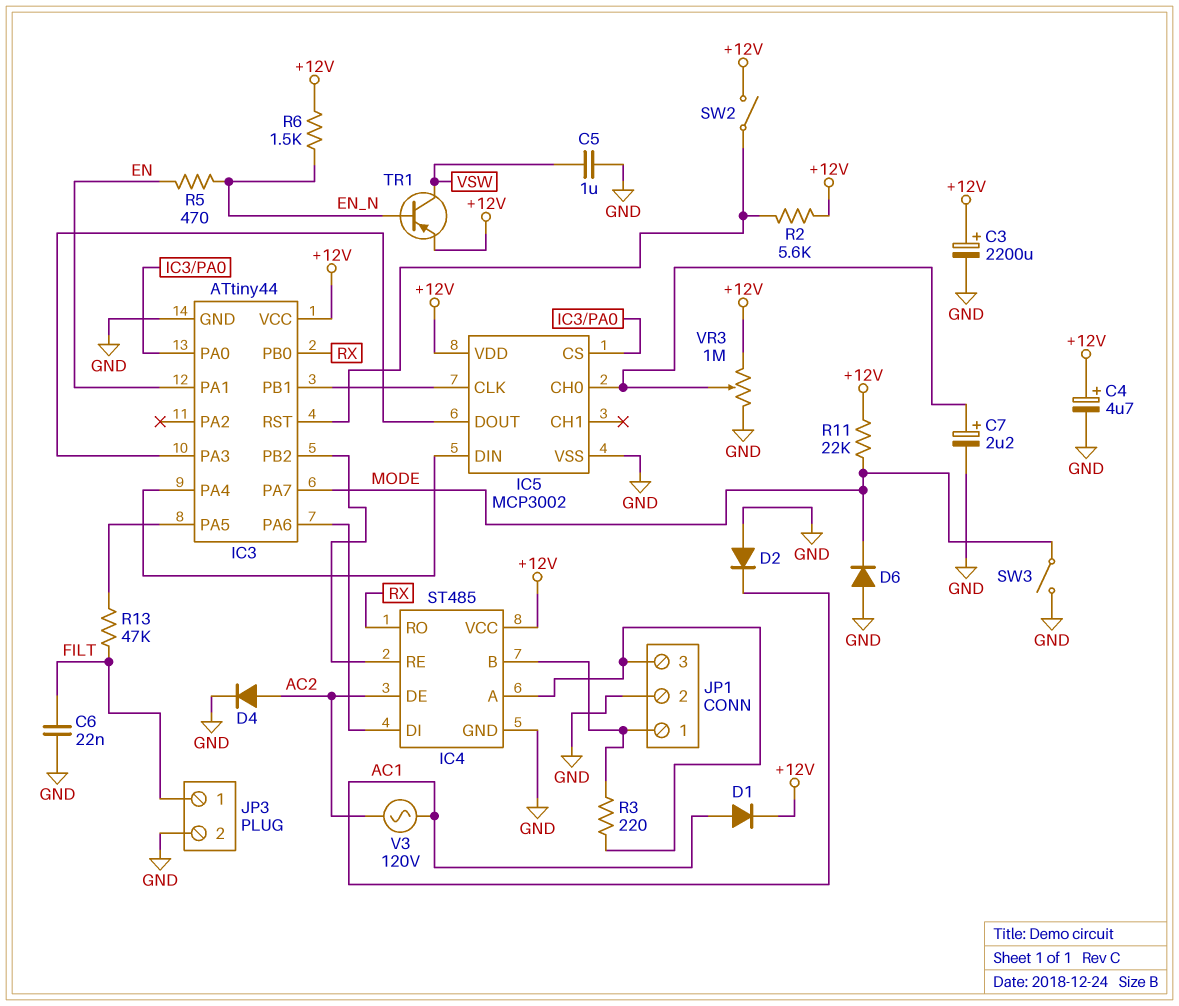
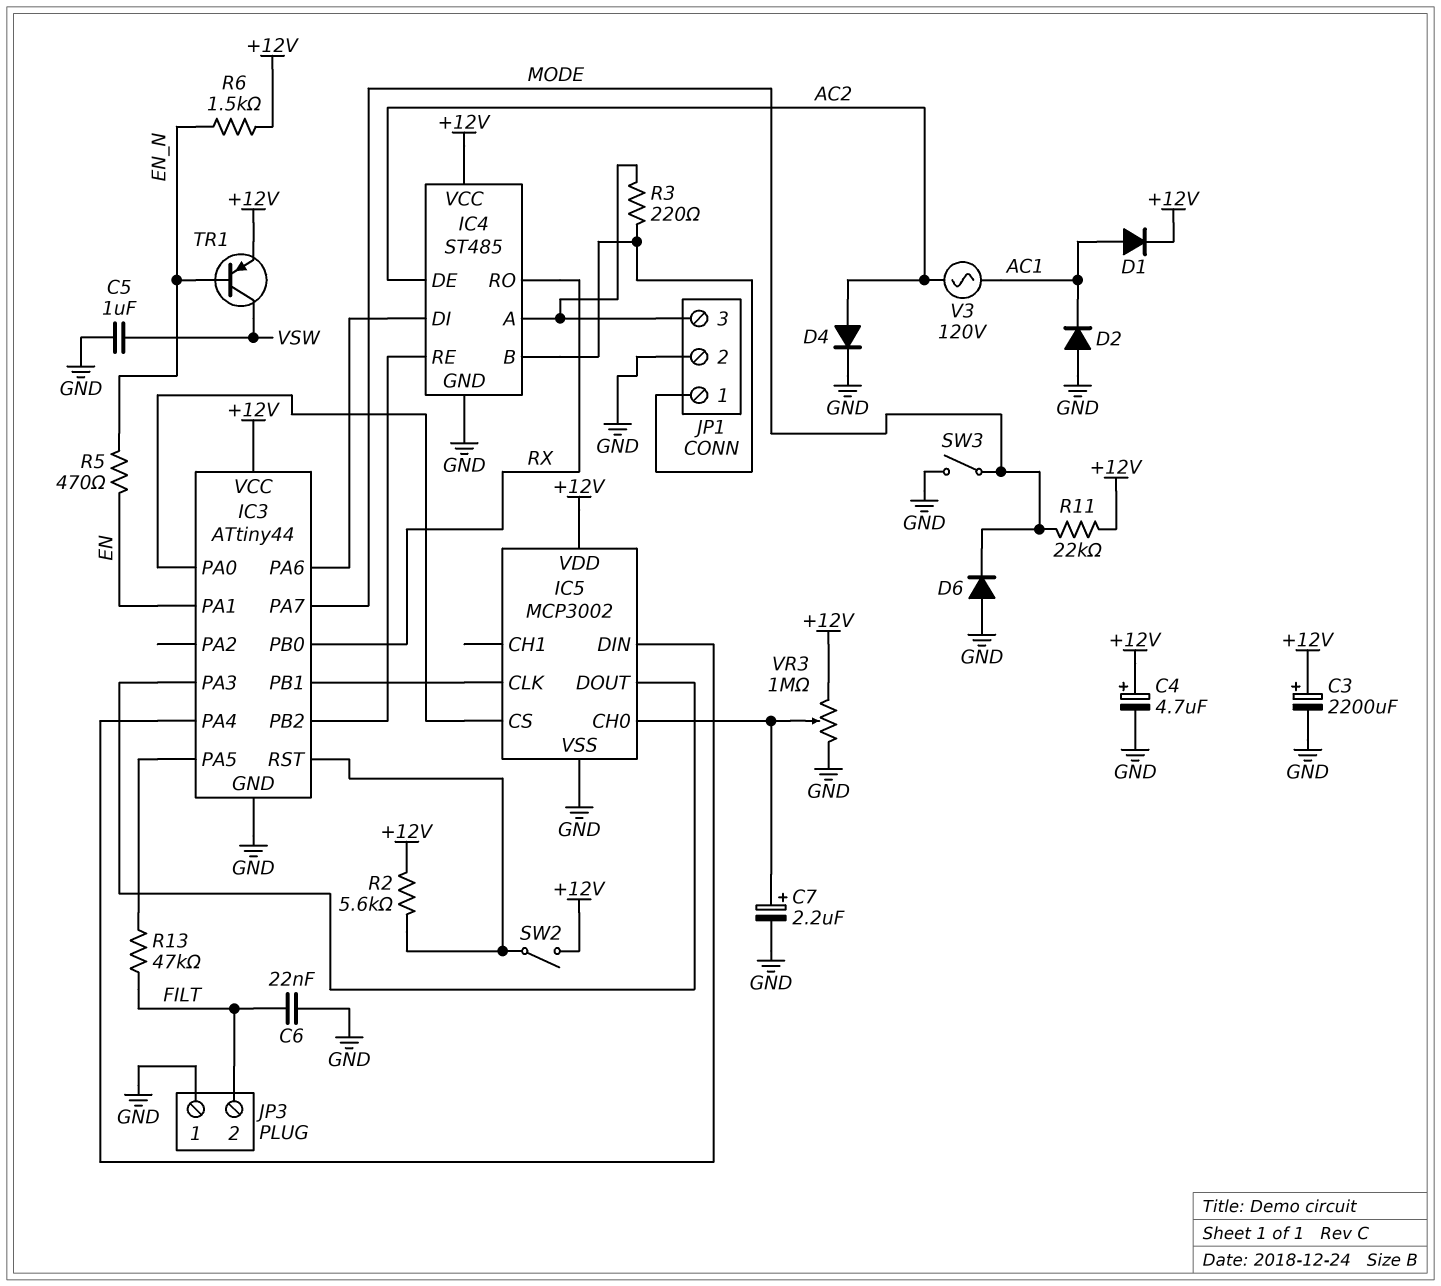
JP3 pin 1: FILT -> GND
JP3 pin 2: GND -> FILT

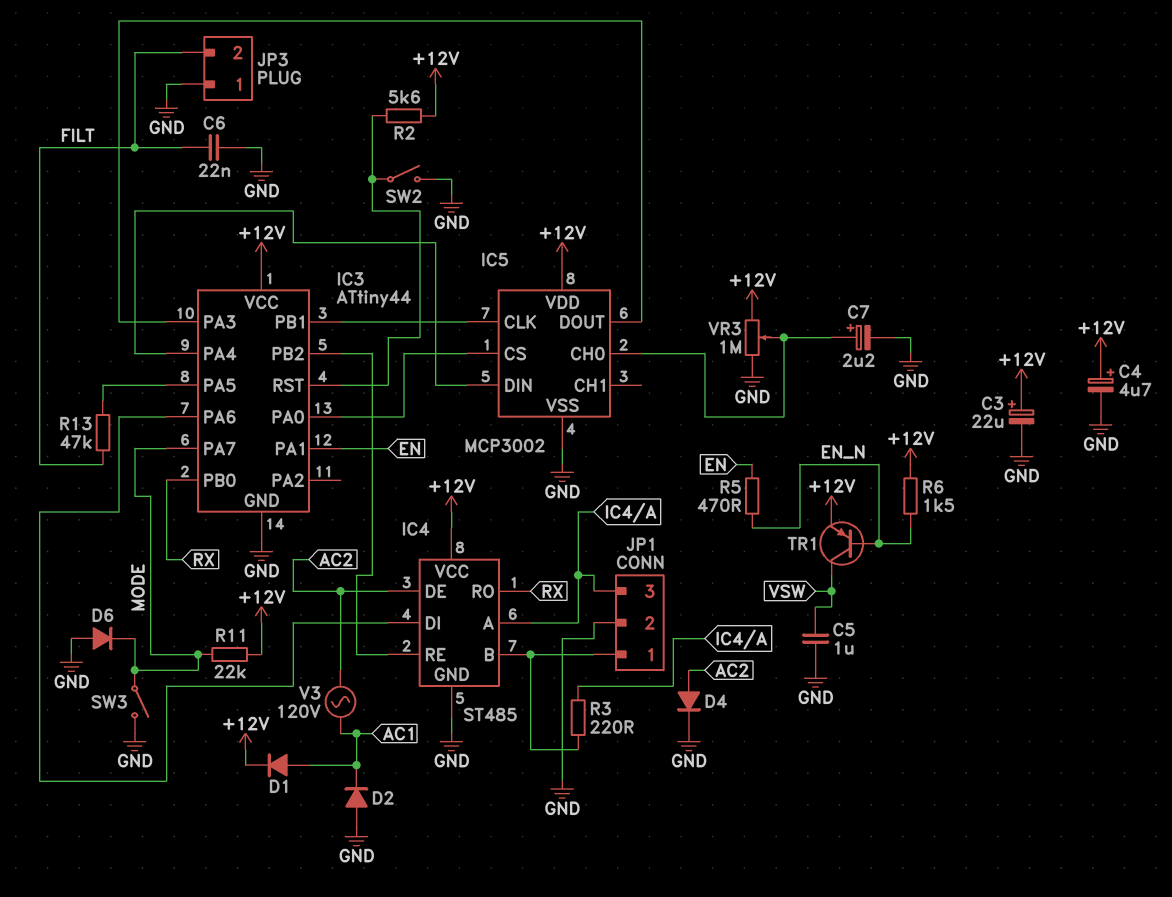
C3: 2200uF (plus +12V, minus GND) -> 22uF (plus +12V, minus GND)
SW2: switch (+12V, IC3/RST) -> switch (GND, IC3/RST)

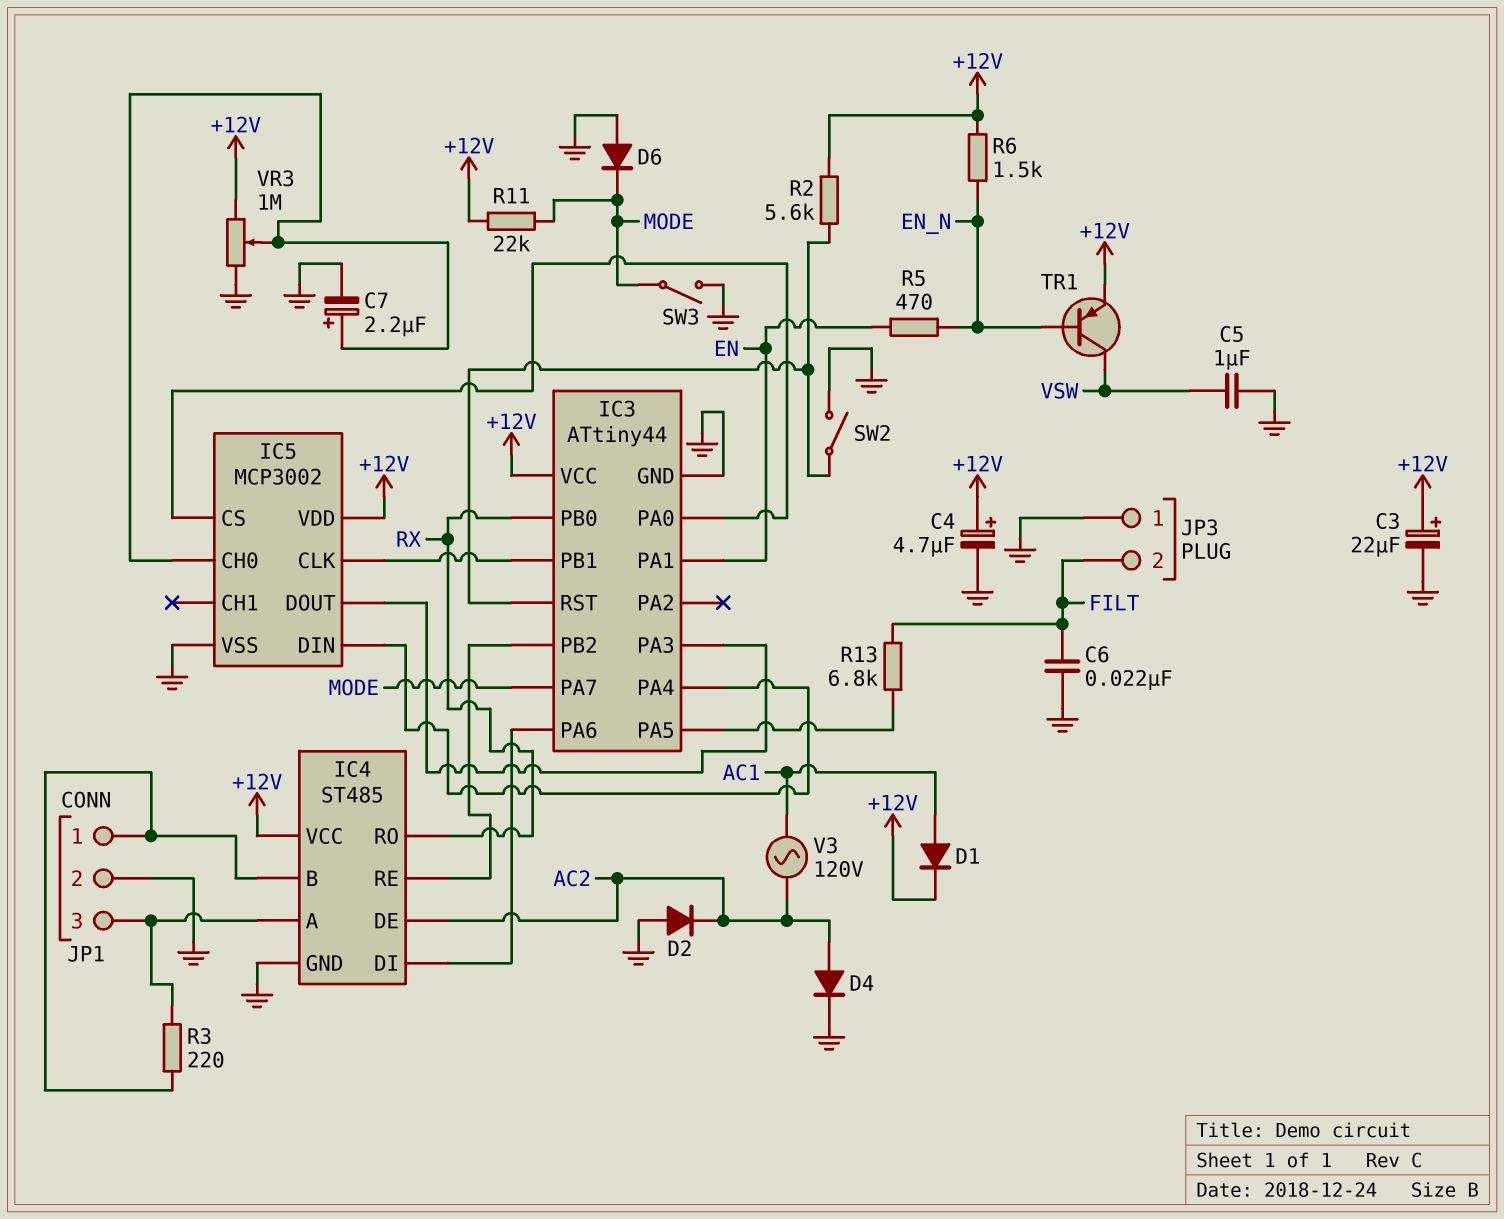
D2: diode (A GND, K AC1) -> diode (A GND, K AC2)
R13: 47k (FILT, IC3/PA5) -> 6.8k (FILT, IC3/PA5)

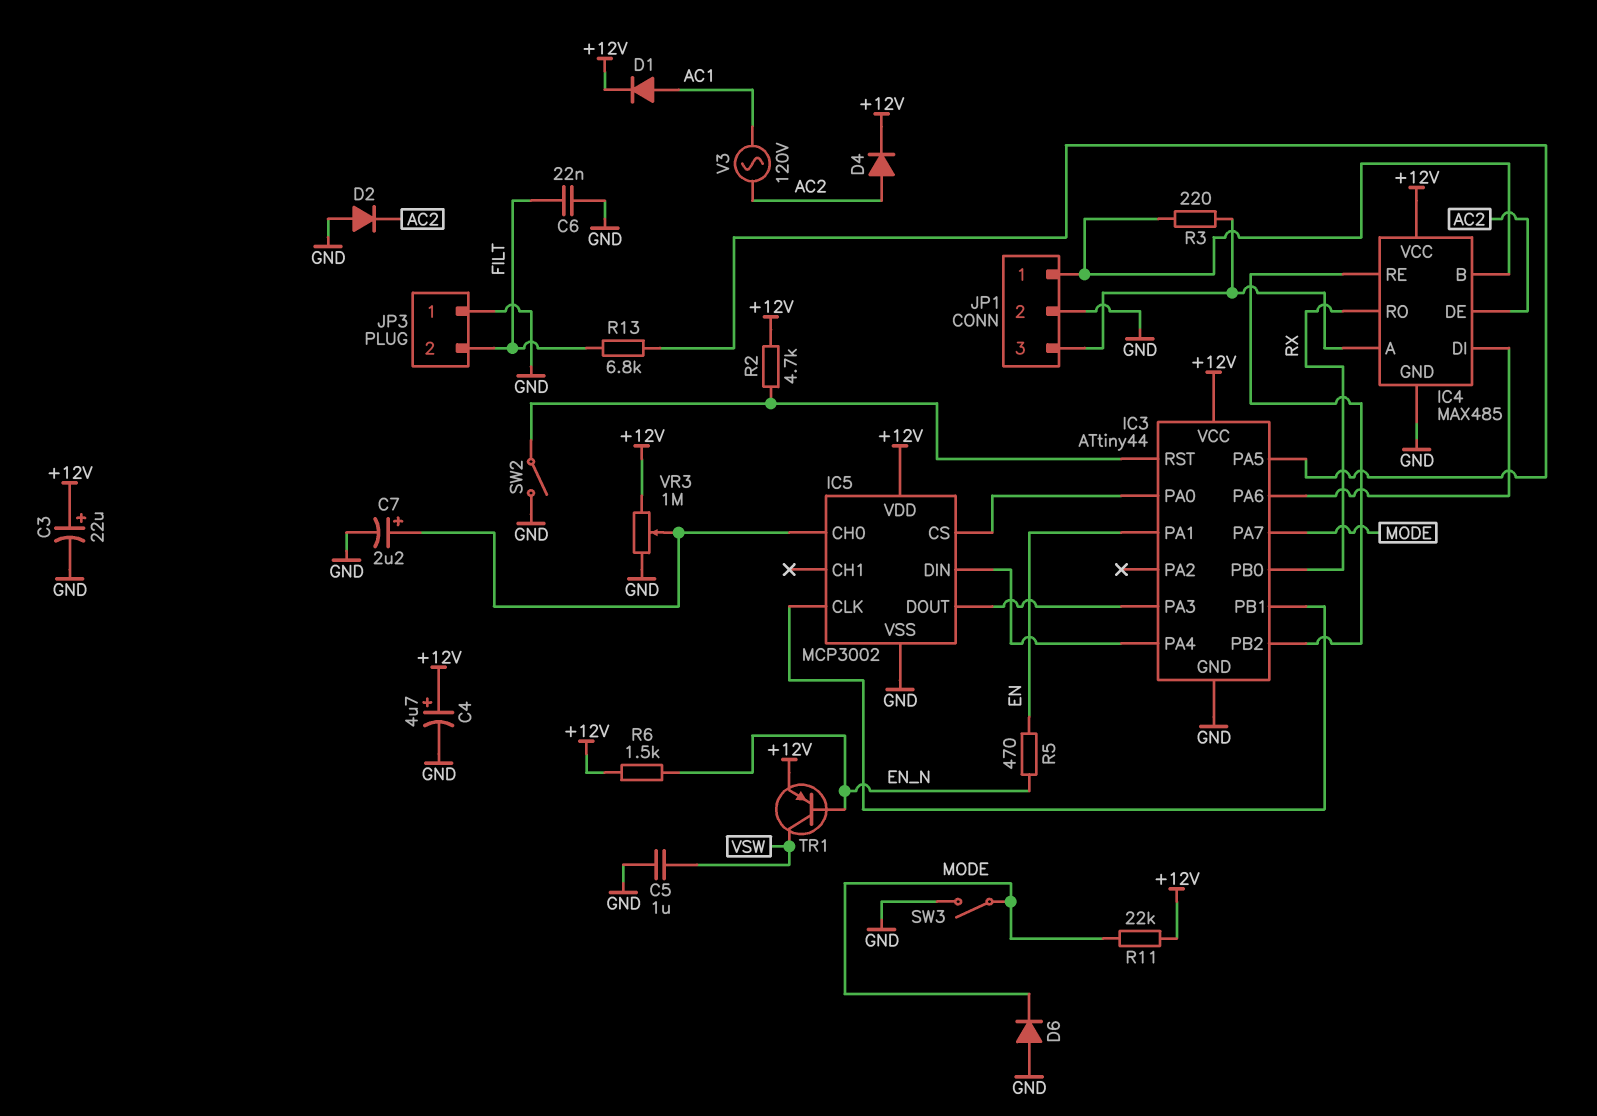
D4: diode (A AC2, K GND) -> diode (A AC2, K +12V)
IC4: ST485 -> MAX485
R2: 5.6k (+12V, IC3/RST) -> 4.7k (+12V, IC3/RST)

